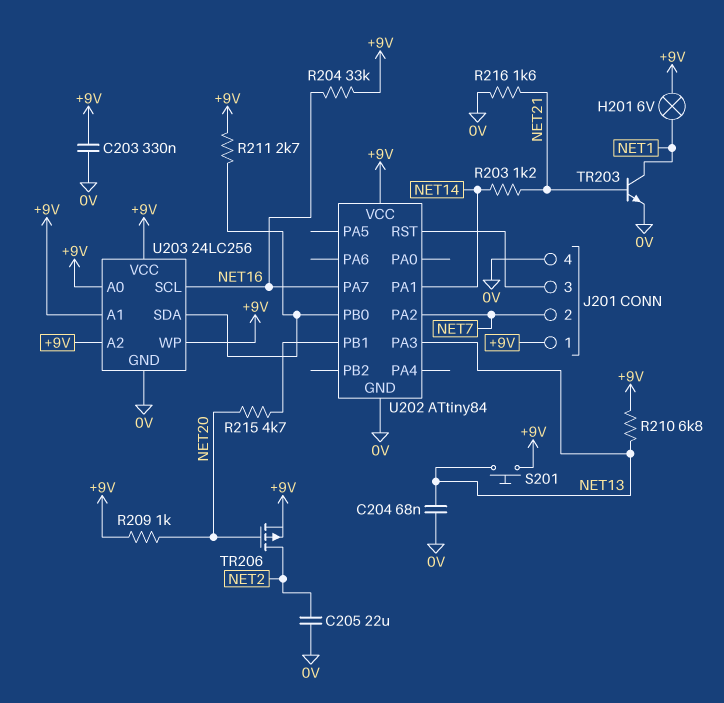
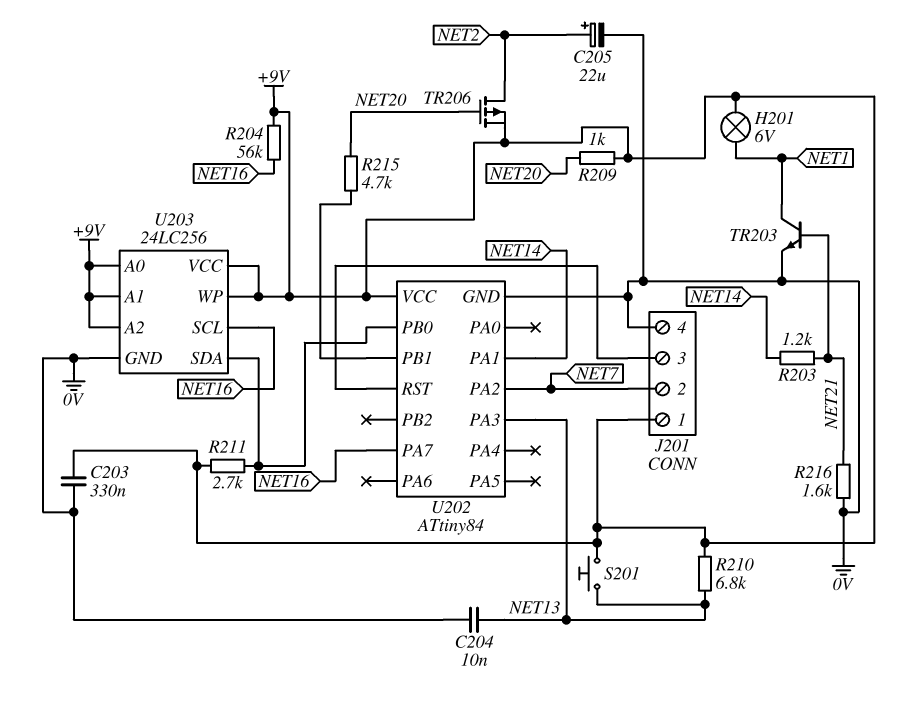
C204: 68nF (0V, NET13) -> 10nF (0V, NET13)
C205: 22uF (0V, NET2) -> 22uF (plus NET2, minus 0V)
R204: 33k (+9V, NET16) -> 56k (+9V, NET16)

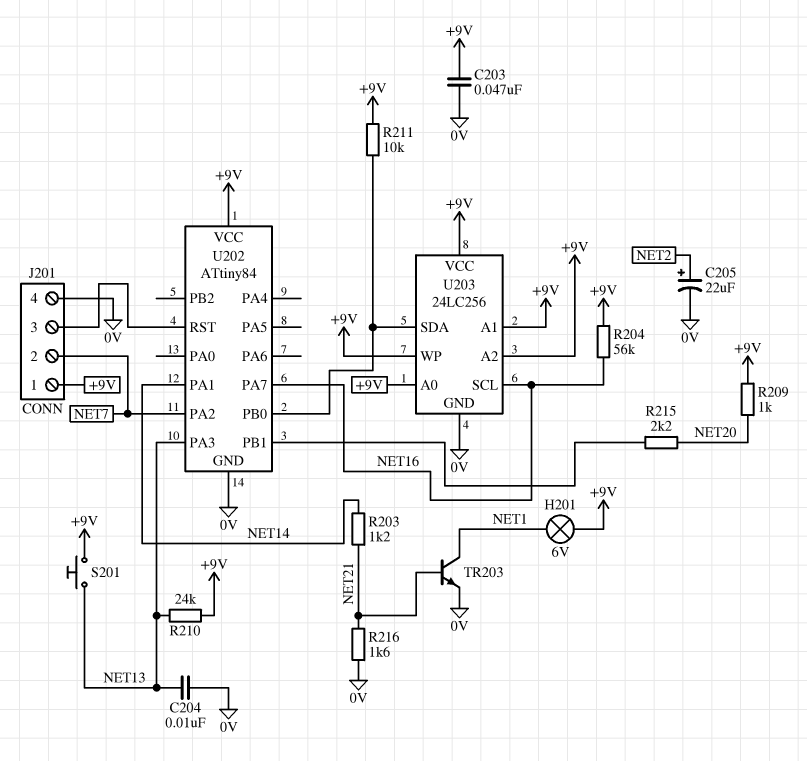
C203: 330nF (+9V, 0V) -> 47nF (+9V, 0V)
R210: 6.8k (+9V, NET13) -> 24k (+9V, NET13)
R211: 2.7k (+9V, U202/PB0) -> 10k (+9V, U202/PB0)
R215: 4.7k (NET20, U202/PB1) -> 2.2k (NET20, U202/PB1)
TR206: PMOS (G NET20, D NET2, S +9V) -> none

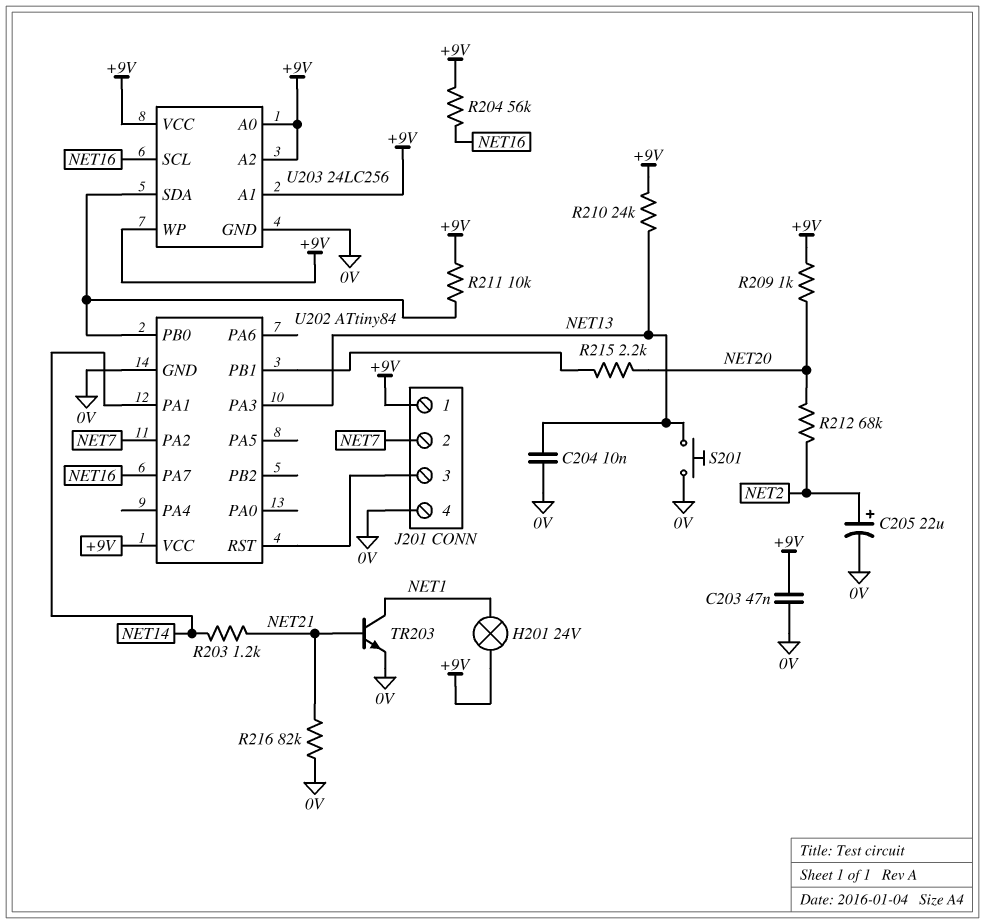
H201: lamp 6V (+9V, NET1) -> lamp 24V (+9V, NET1)
R212: none -> 68k (NET2, NET20)
R216: 1.6k (0V, NET21) -> 82k (0V, NET21)
S201: button (+9V, NET13) -> button (0V, NET13)

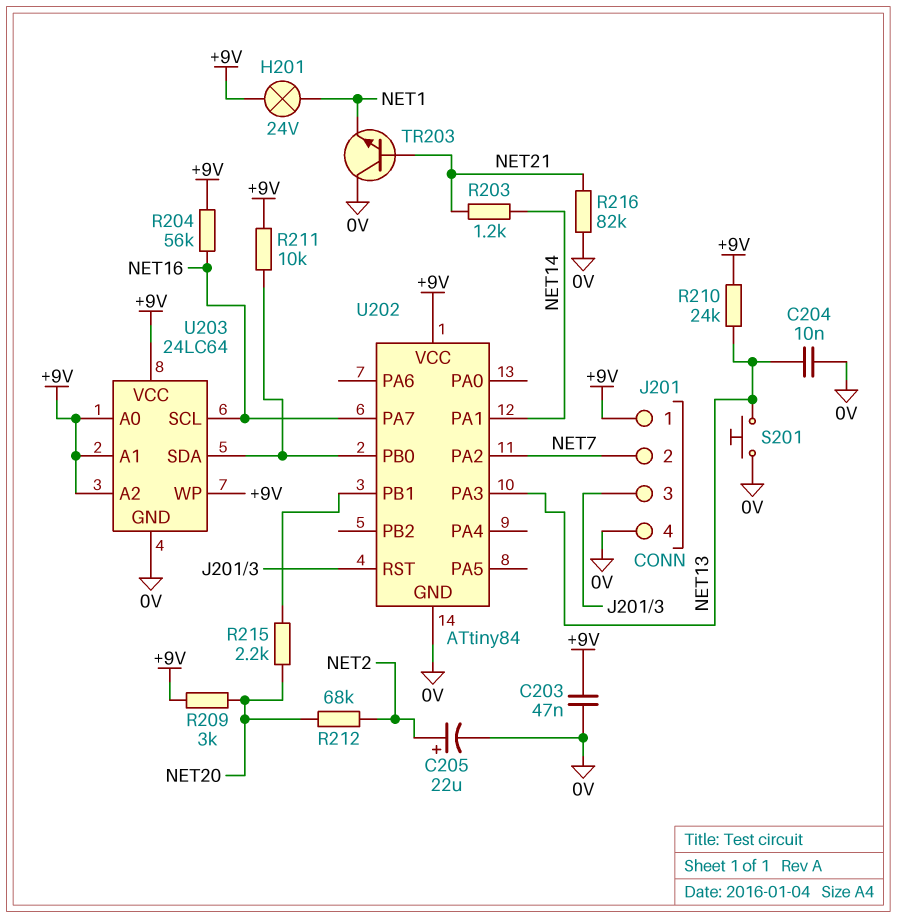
R209: 1k (+9V, NET20) -> 3k (+9V, NET20)
TR203: NPN (B NET21, C NET1, E 0V) -> NPN (B NET21, C 0V, E NET1)
U203: 24LC256 -> 24LC64

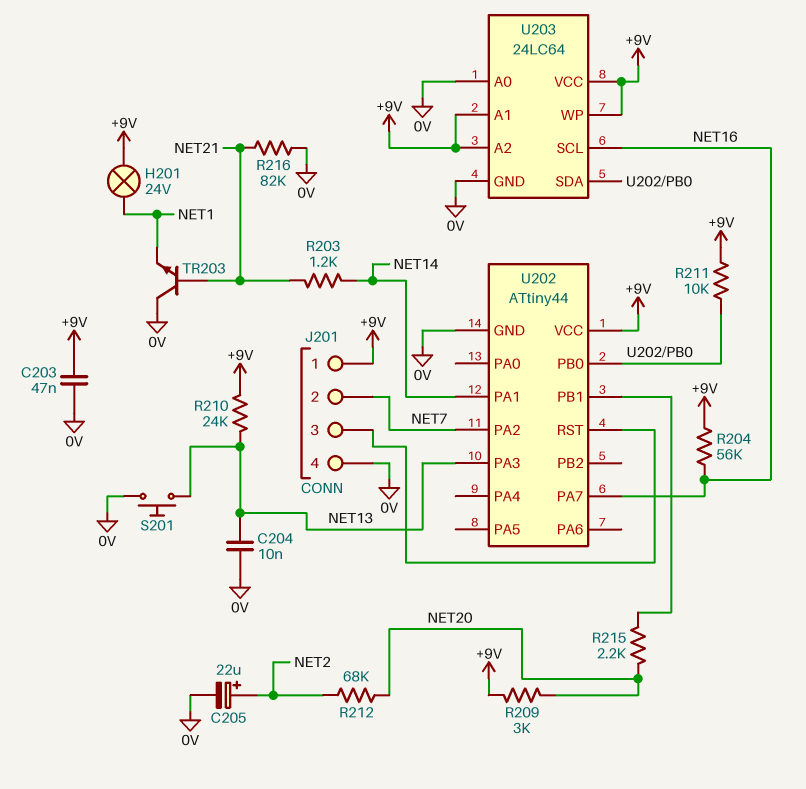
U202: ATtiny84 -> ATtiny44
U203 pin A0: +9V -> 0V

